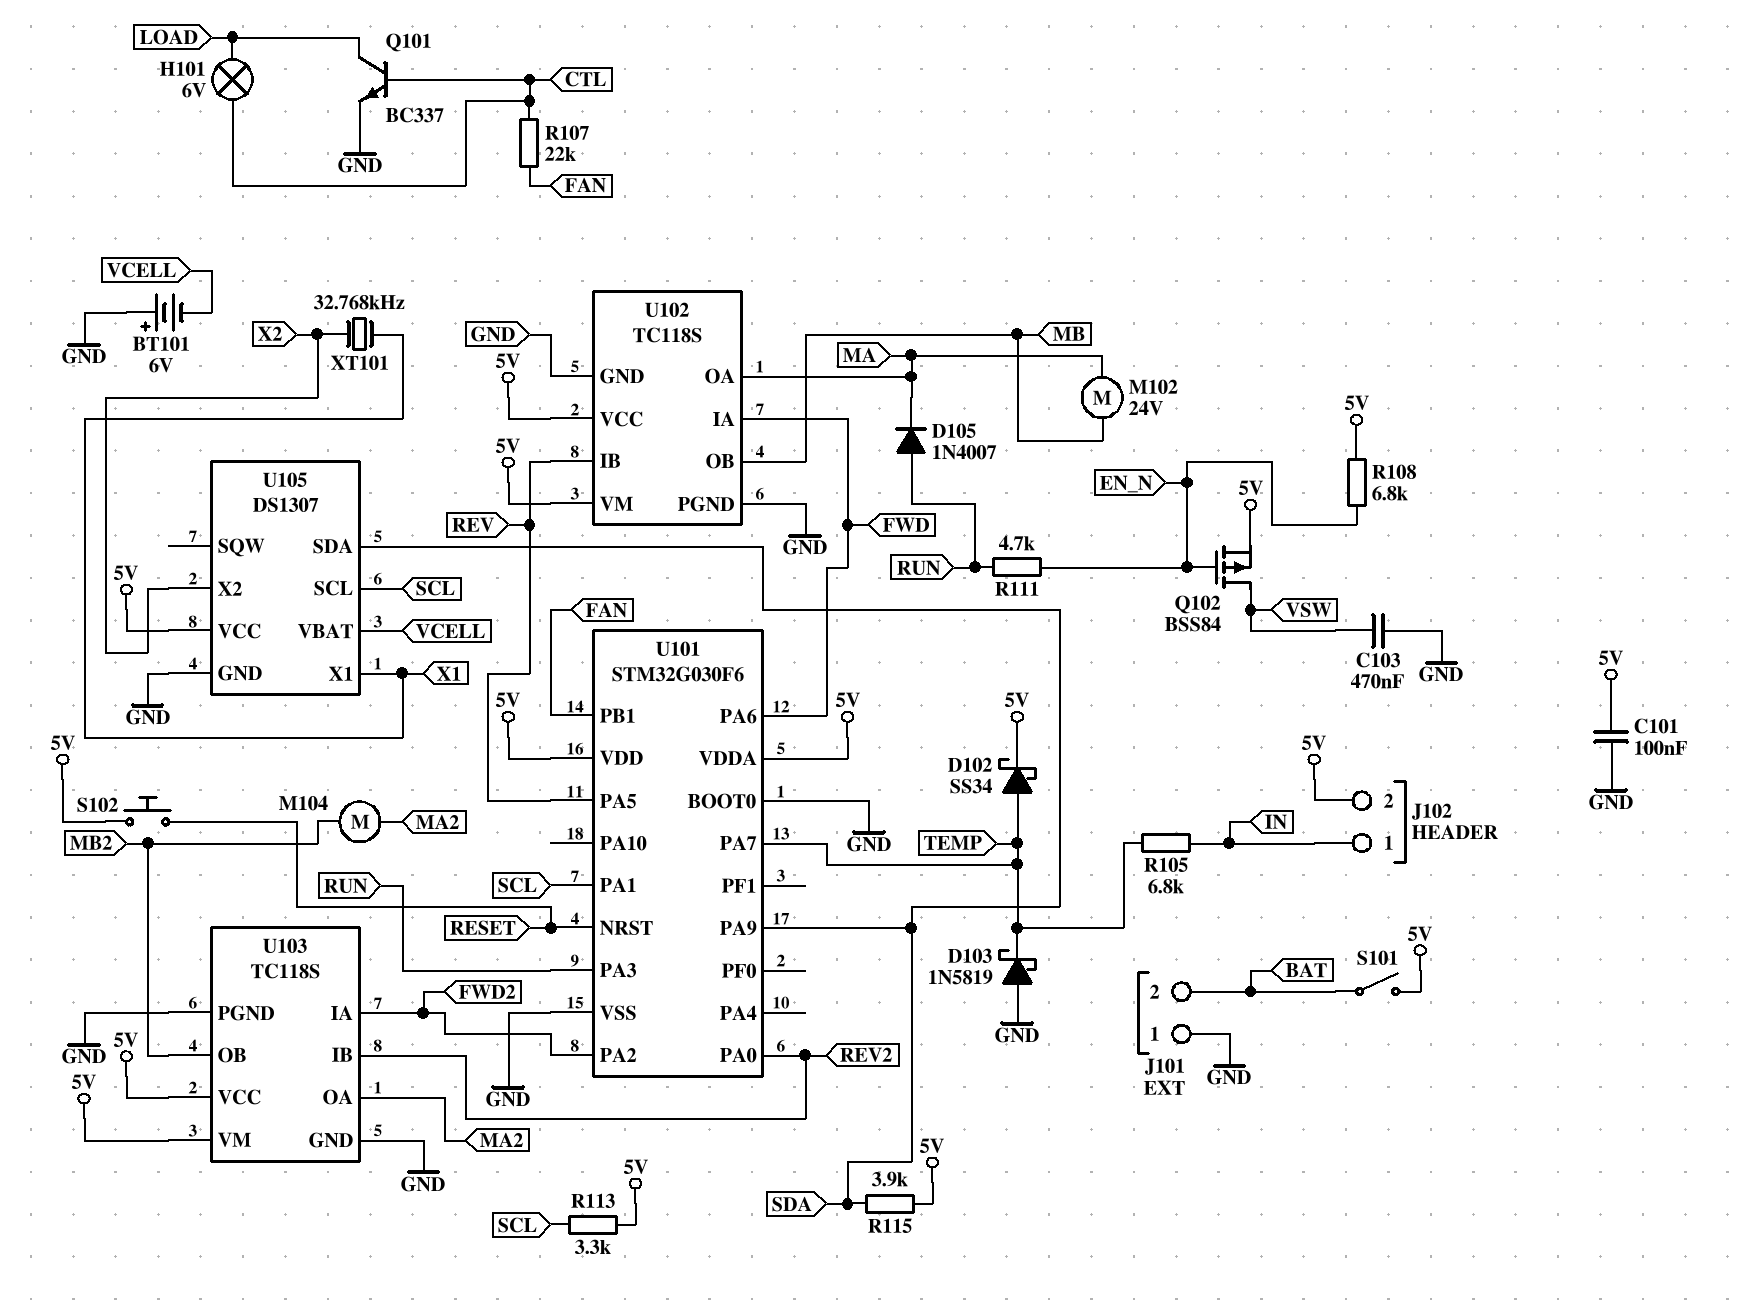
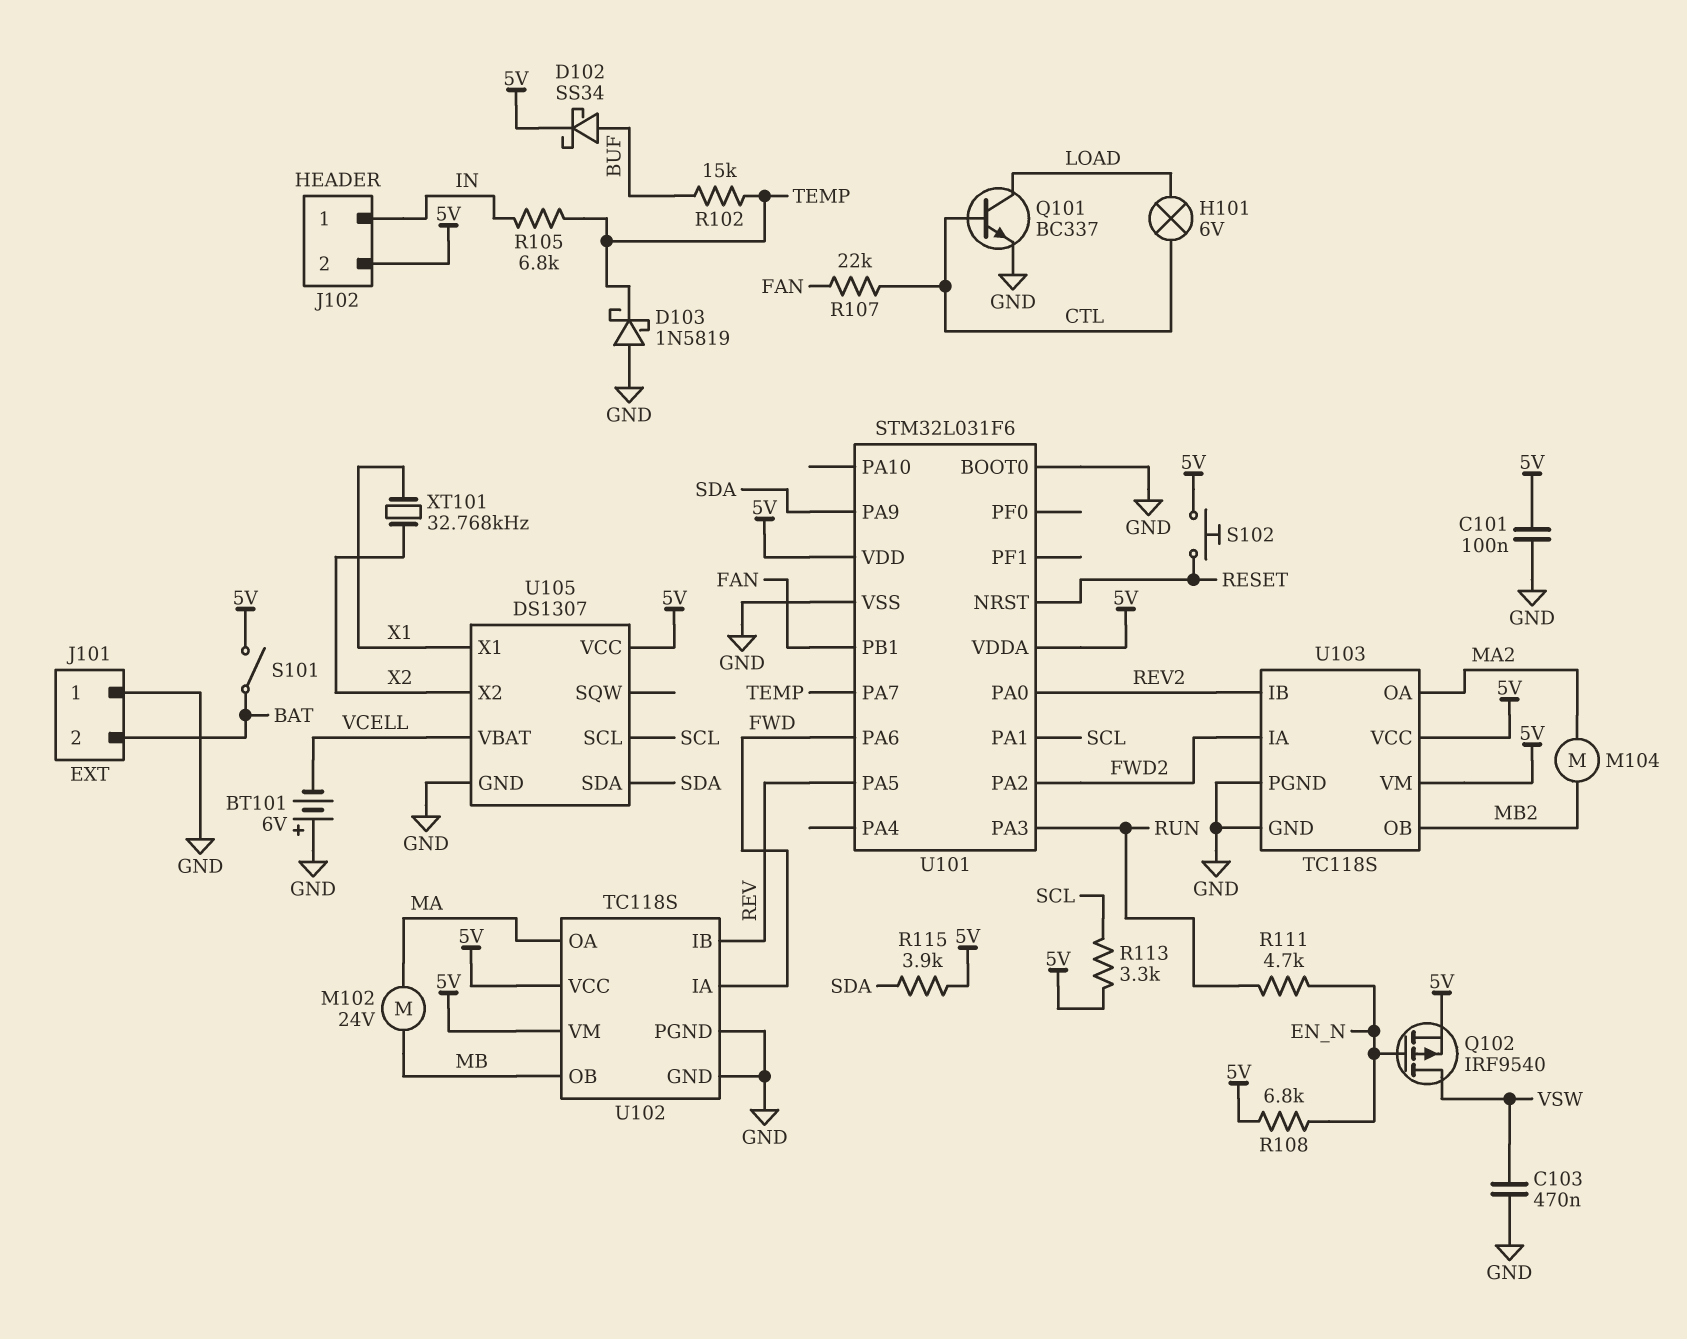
D102: schottky SS34 (A TEMP, K 5V) -> schottky SS34 (A BUF, K 5V)
D105: diode 1N4007 (A RUN, K MA) -> none
Q102: PMOS BSS84 (G EN_N, D VSW, S 5V) -> PMOS IRF9540 (G EN_N, D VSW, S 5V)
R102: none -> 15k (BUF, TEMP)
U101: STM32G030F6 -> STM32L031F6

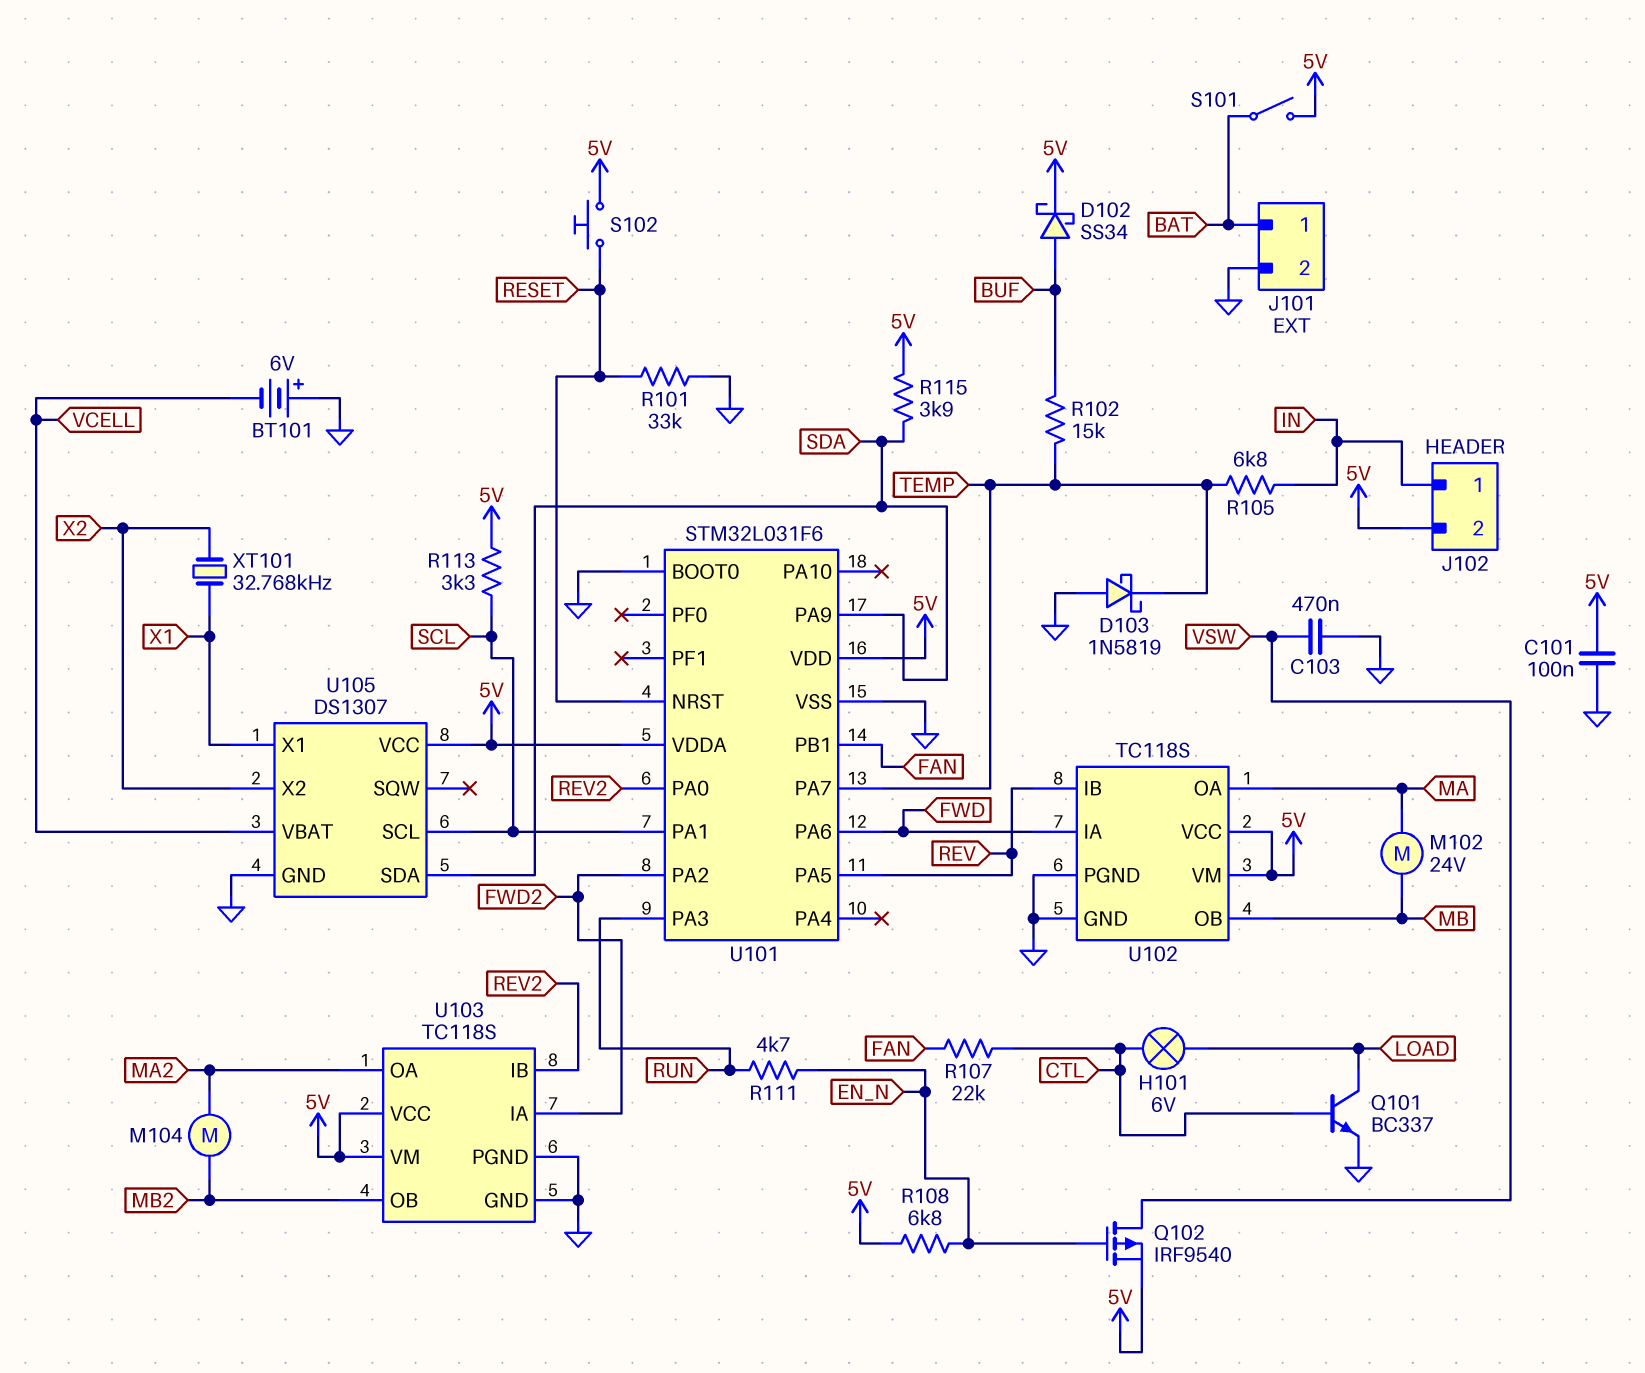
J101 pin 1: GND -> BAT
J101 pin 2: BAT -> GND
R101: none -> 33k (GND, RESET)

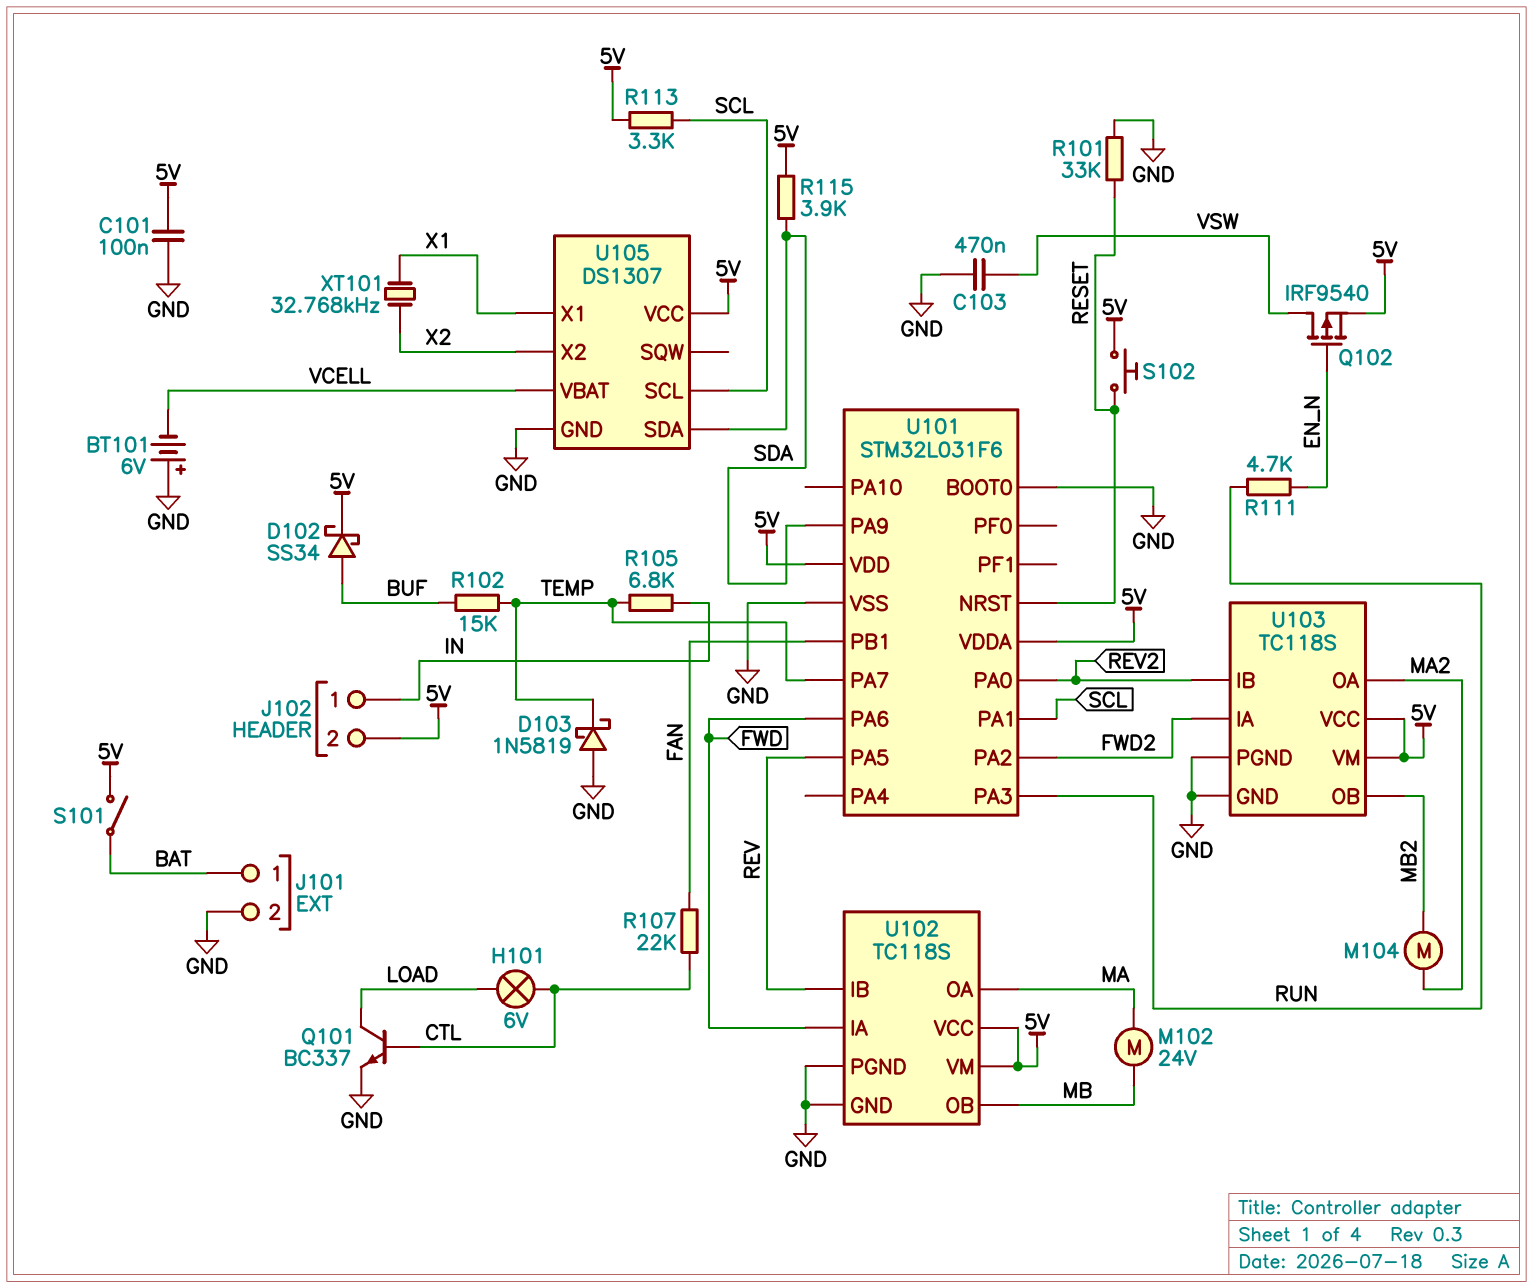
R108: 6.8k (5V, EN_N) -> none

